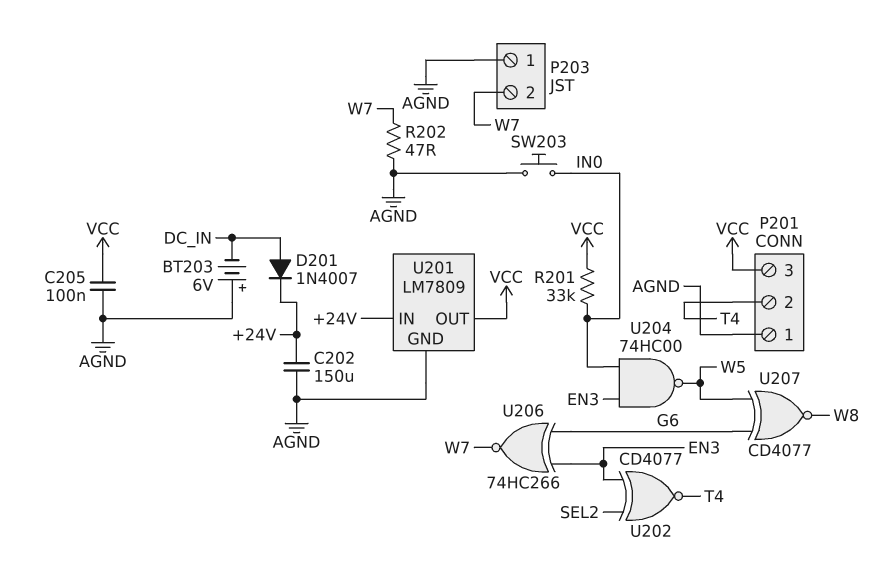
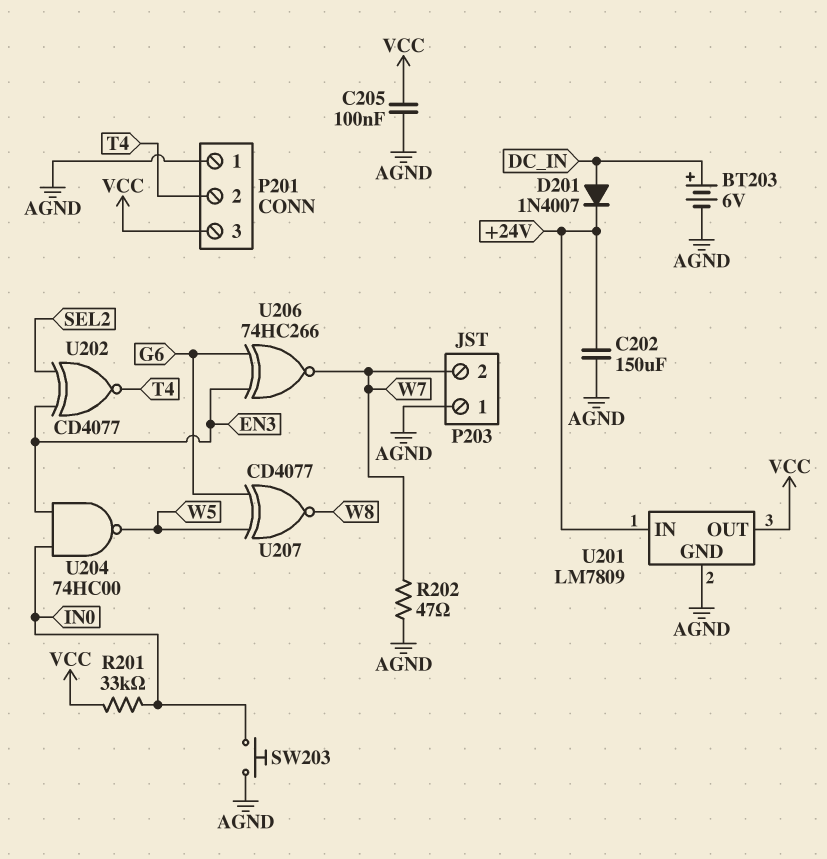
BT203: 6V (plus AGND, minus DC_IN) -> 6V (plus DC_IN, minus AGND)

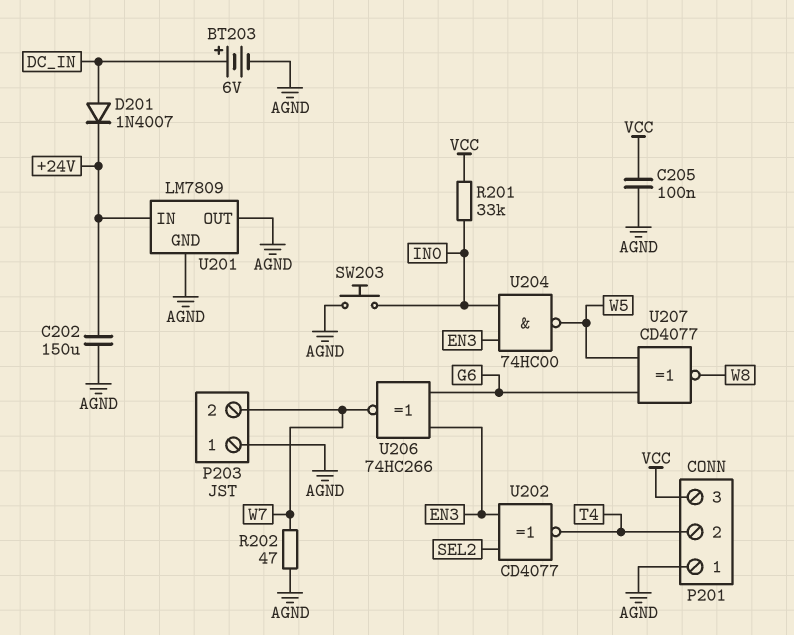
U201 pin OUT: VCC -> AGND

